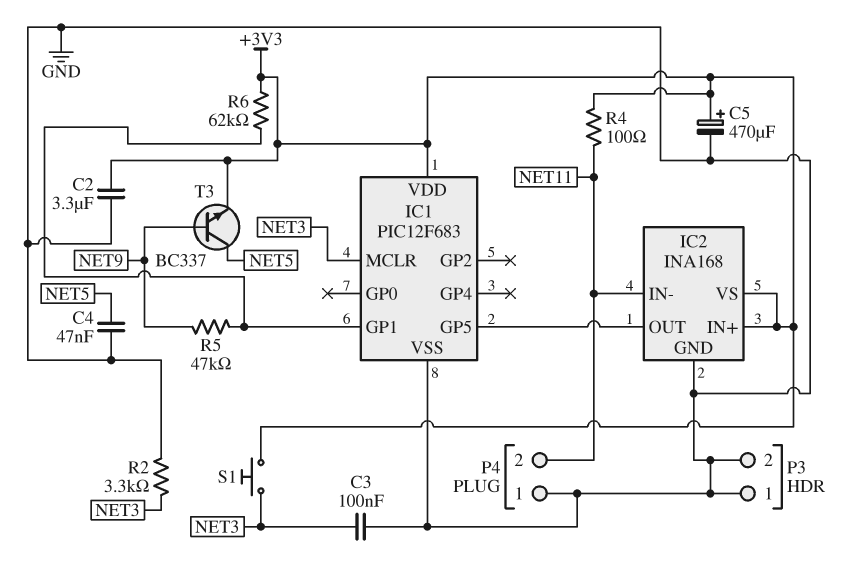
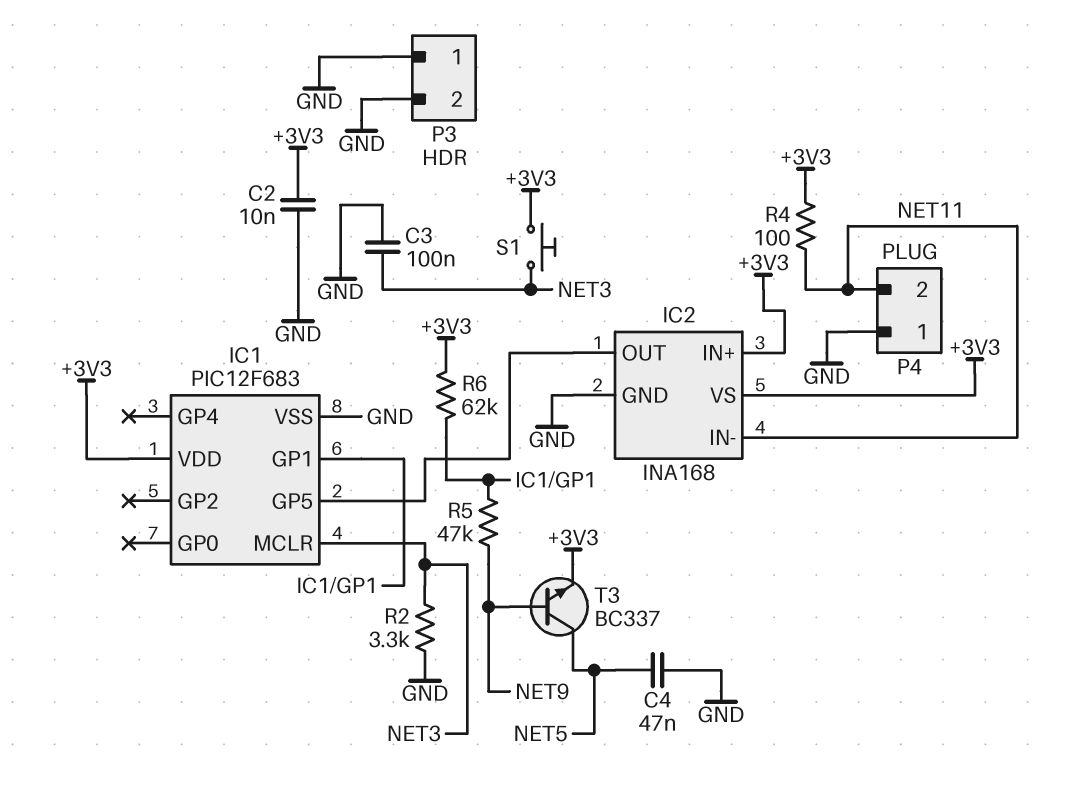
C2: 3.3uF (+3V3, GND) -> 10nF (+3V3, GND)
C5: 470uF (plus +3V3, minus GND) -> none

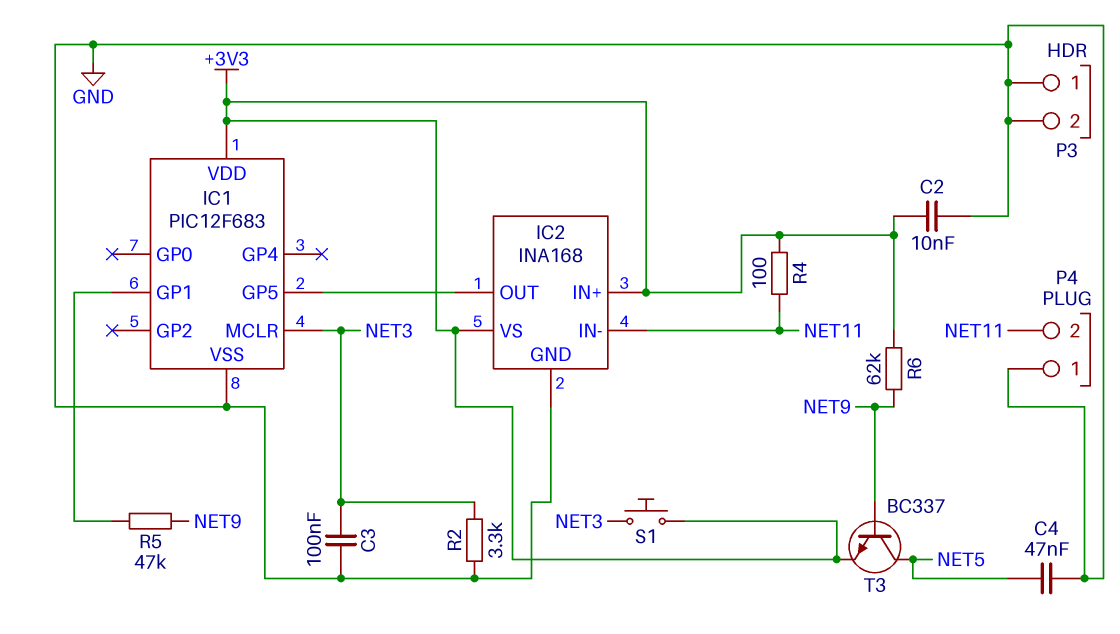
R6: 62k (+3V3, IC1/GP1) -> 62k (+3V3, NET9)

